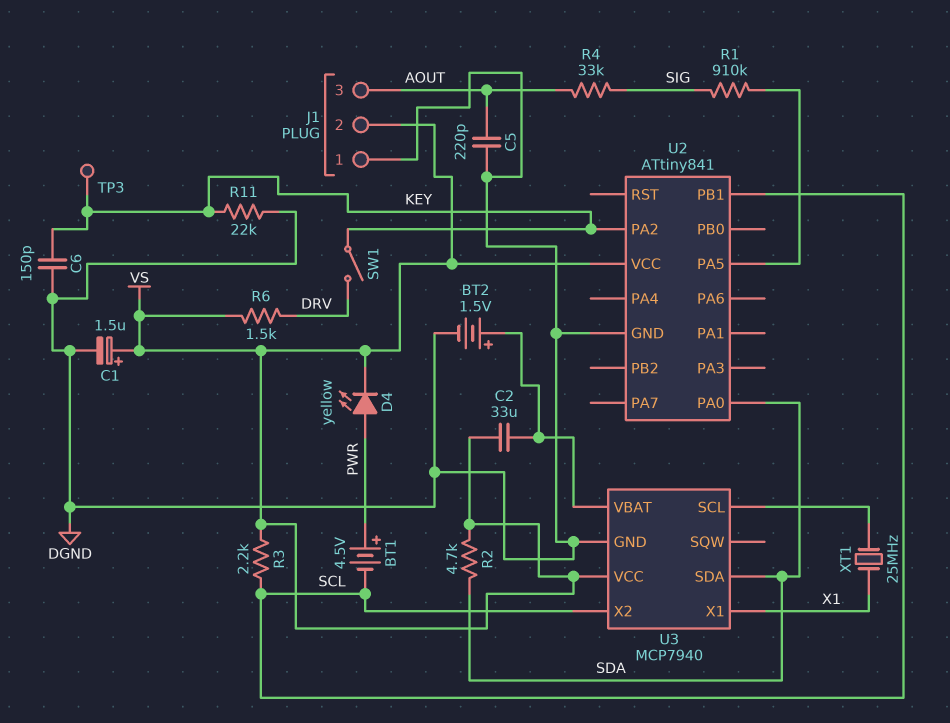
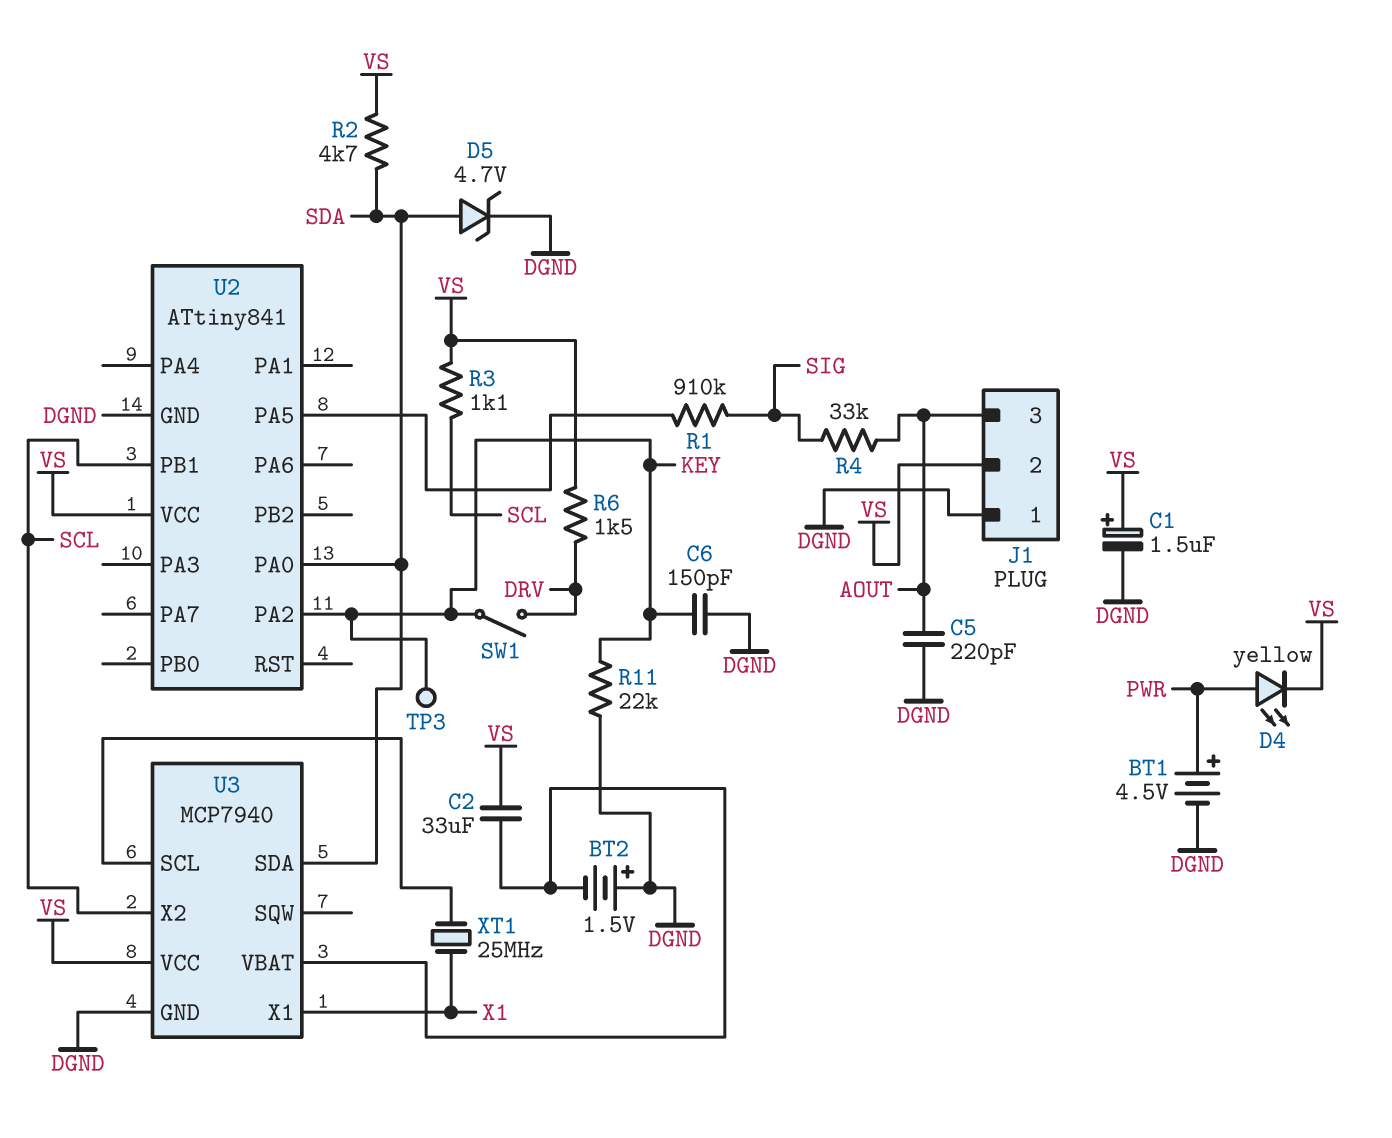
BT1: 4.5V (plus PWR, minus SCL) -> 4.5V (plus PWR, minus DGND)
BT2: 1.5V (plus U3/VBAT, minus DGND) -> 1.5V (plus DGND, minus U3/VBAT)
D5: none -> zener 4.7V (A SDA, K DGND)
R3: 2.2k (SCL, VS) -> 1.1k (SCL, VS)

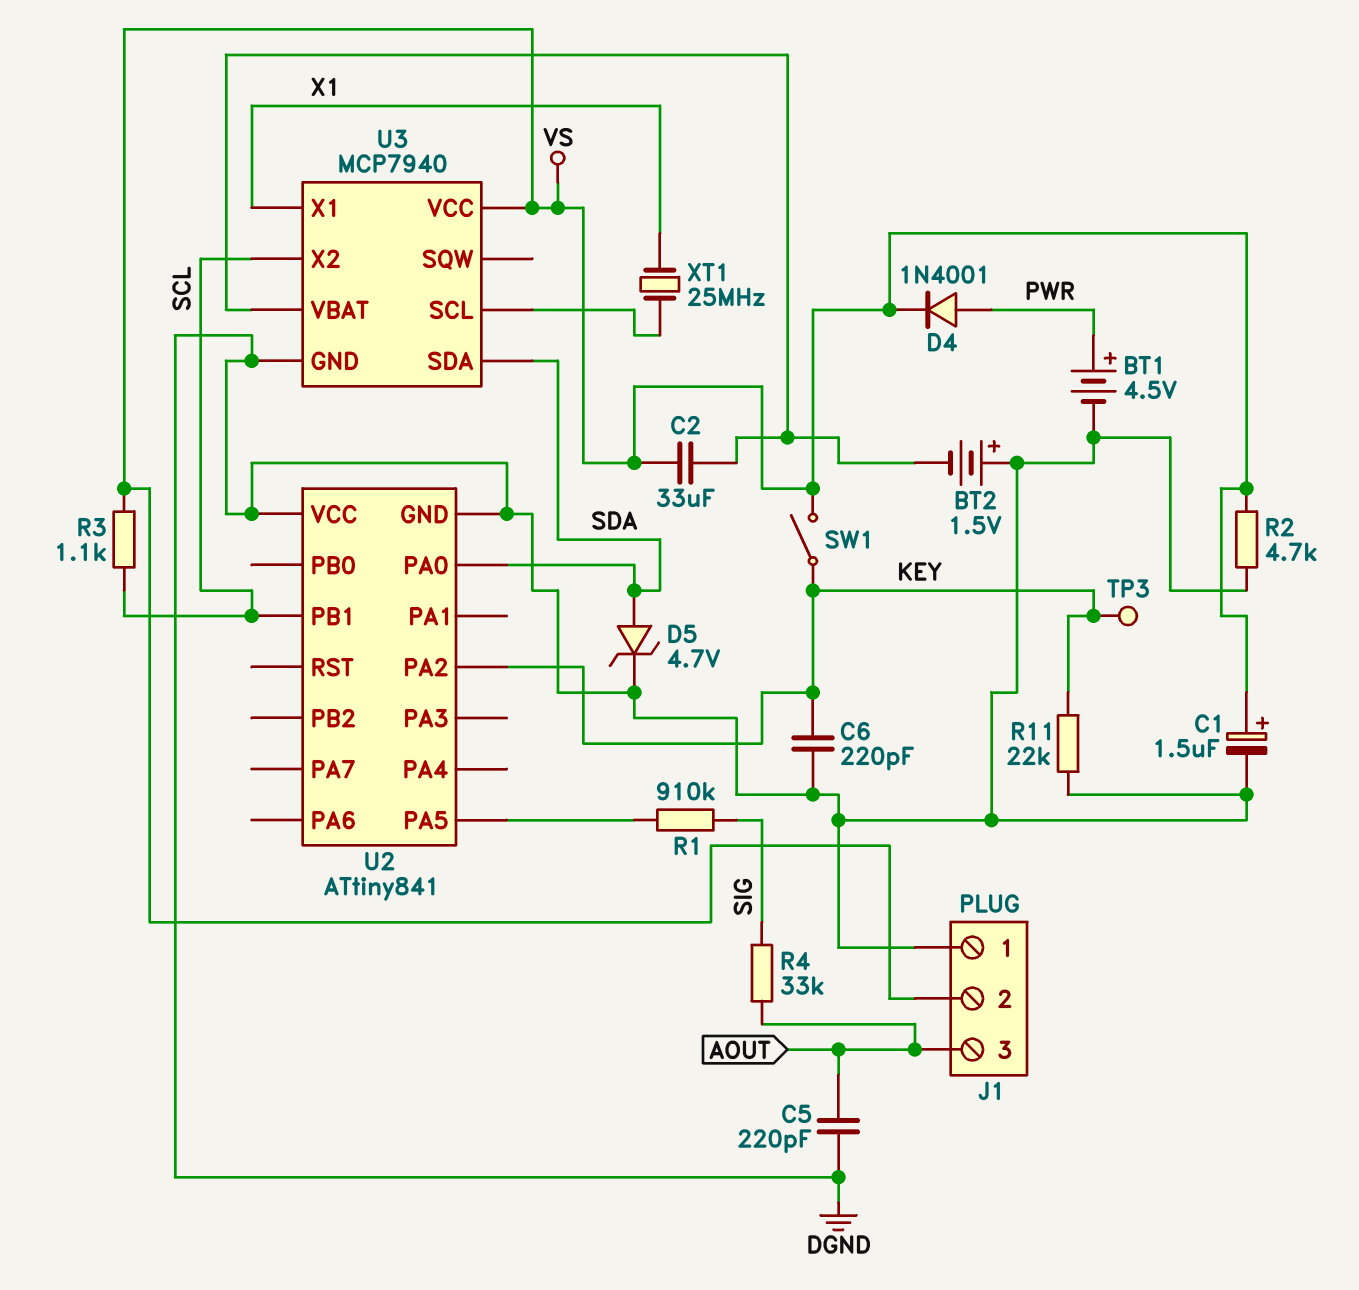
C6: 150pF (DGND, KEY) -> 220pF (DGND, KEY)
D4: LED yellow (A PWR, K VS) -> diode 1N4001 (A PWR, K VS)
R2: 4.7k (SDA, VS) -> 4.7k (DGND, VS)
R6: 1.5k (DRV, VS) -> none
SW1: switch (DRV, KEY) -> switch (KEY, VS)
U2 pin VCC: VS -> DGND

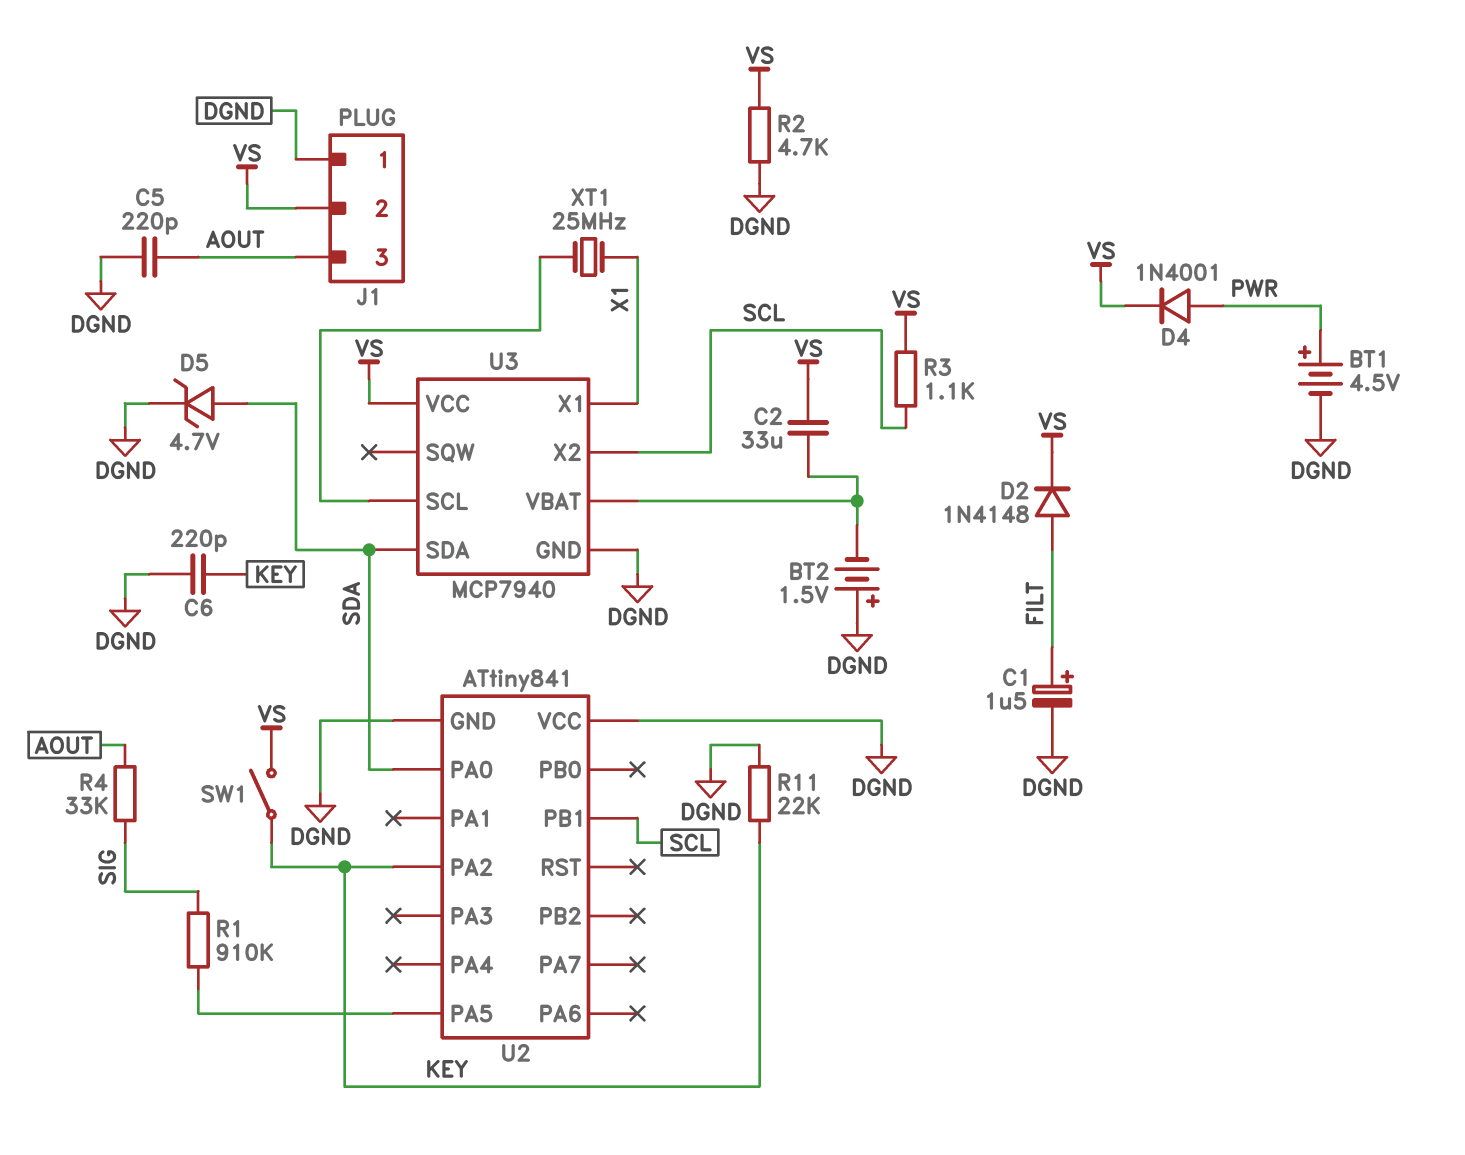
C1: 1.5uF (plus VS, minus DGND) -> 1.5uF (plus FILT, minus DGND)
D2: none -> diode 1N4148 (A FILT, K VS)
TP3: test point (KEY) -> none

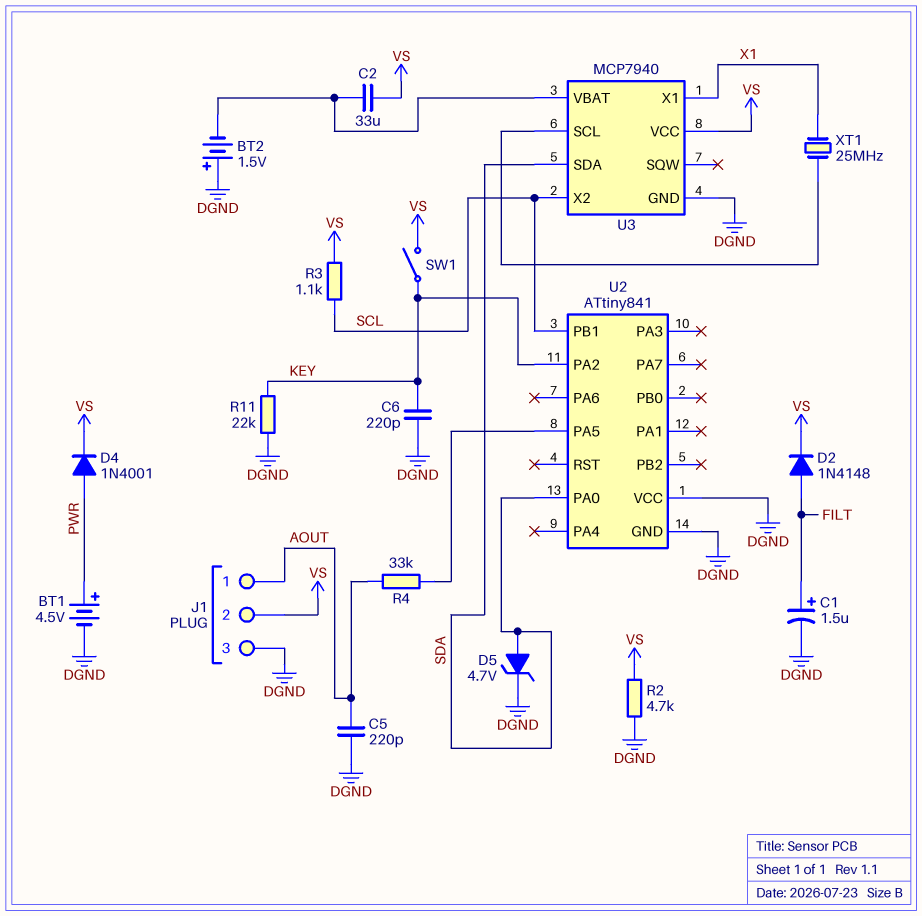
J1 pin 1: DGND -> AOUT
J1 pin 3: AOUT -> DGND
R1: 910k (SIG, U2/PA5) -> none
R4: 33k (AOUT, SIG) -> 33k (AOUT, U2/PA5)

